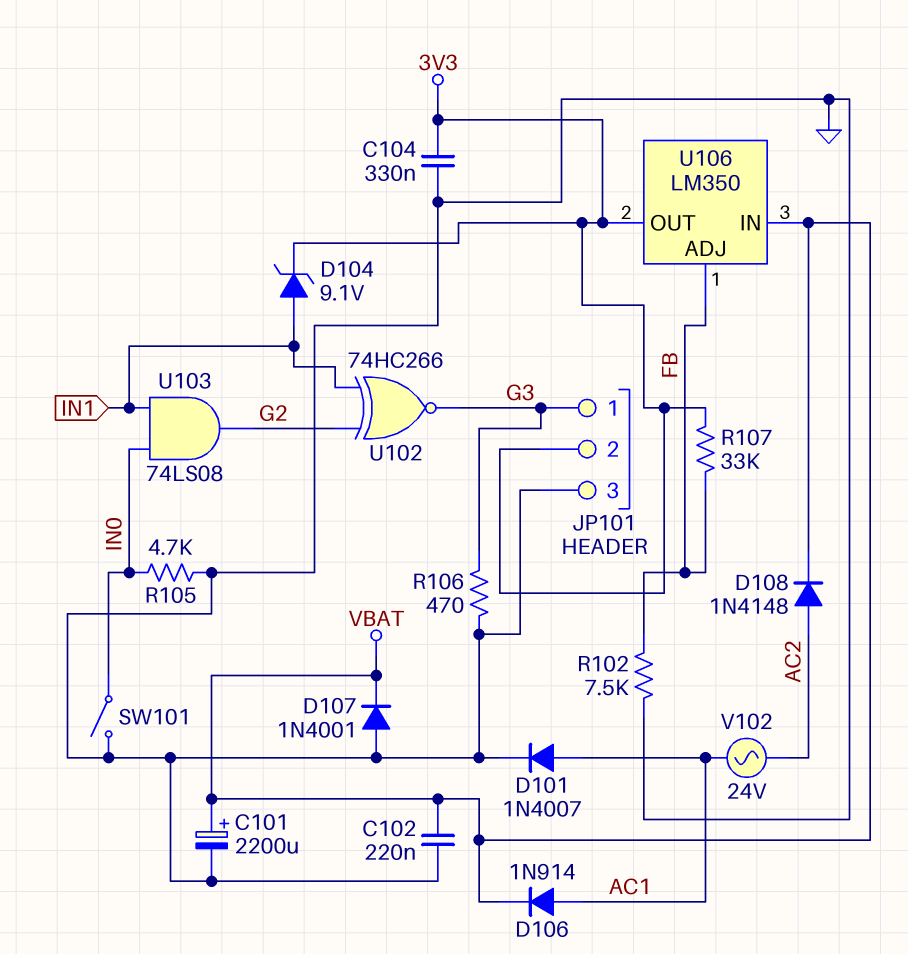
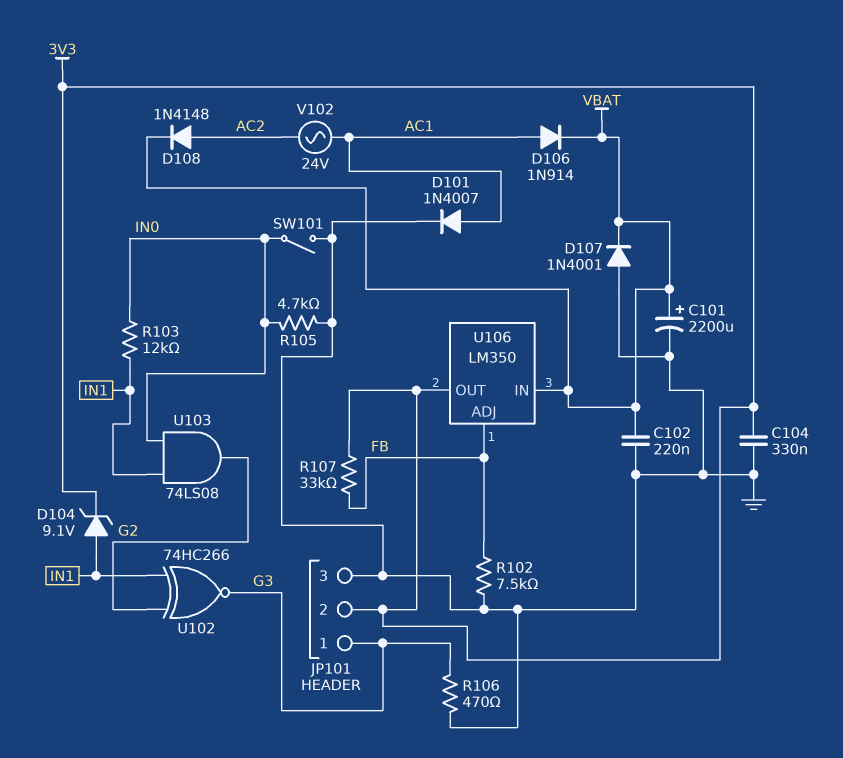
R103: none -> 12k (IN0, IN1)

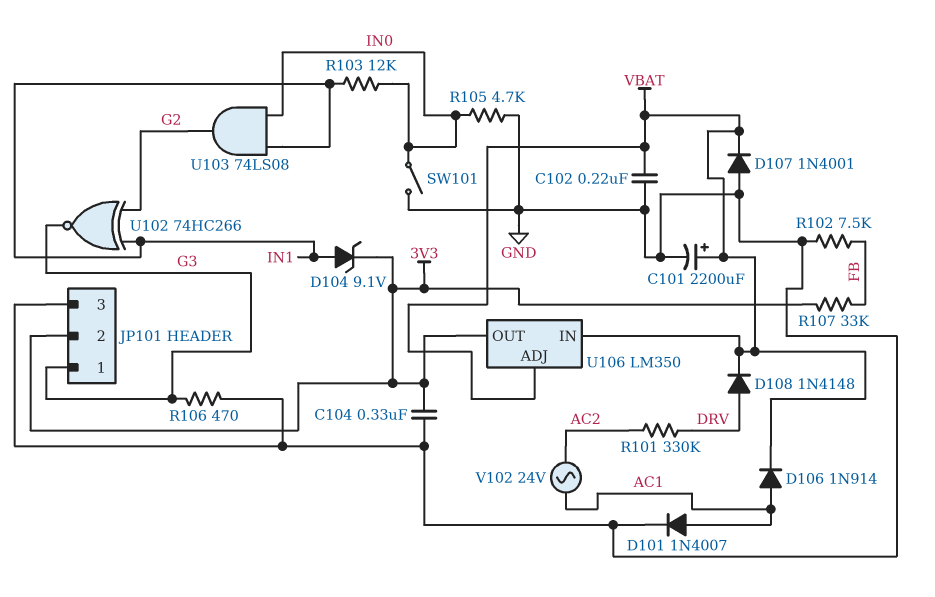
D108: diode 1N4148 (A AC2, K VBAT) -> diode 1N4148 (A DRV, K VBAT)
R101: none -> 330k (AC2, DRV)
U106 pin ADJ: FB -> VBAT

